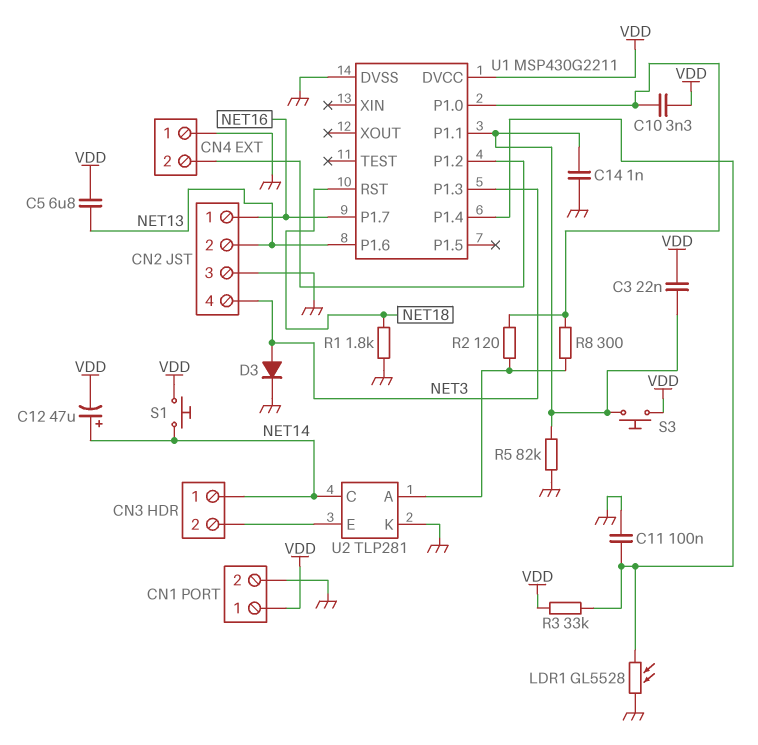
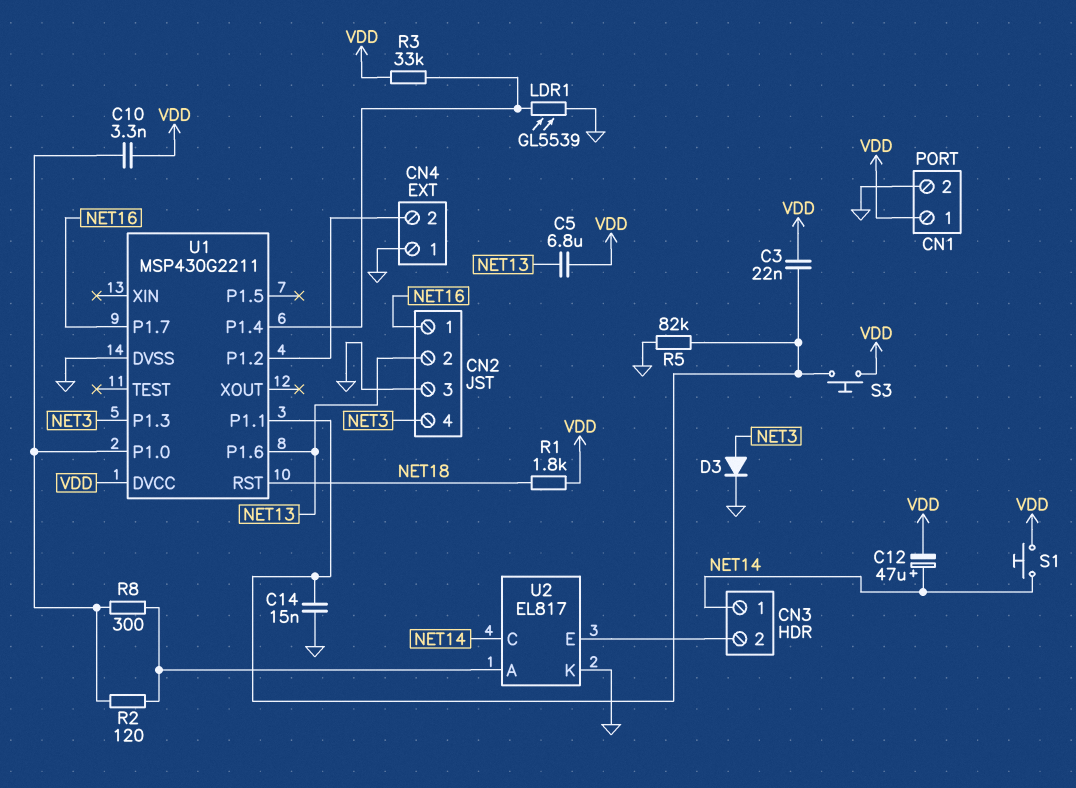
C11: 100nF (GND, U1/P1.4) -> none
C14: 1nF (GND, U1/P1.1) -> 15nF (GND, U1/P1.1)
LDR1: GL5528 (GND, U1/P1.4) -> GL5539 (GND, U1/P1.4)
R1: 1.8k (GND, NET18) -> 1.8k (NET18, VDD)
U2: TLP281 -> EL817

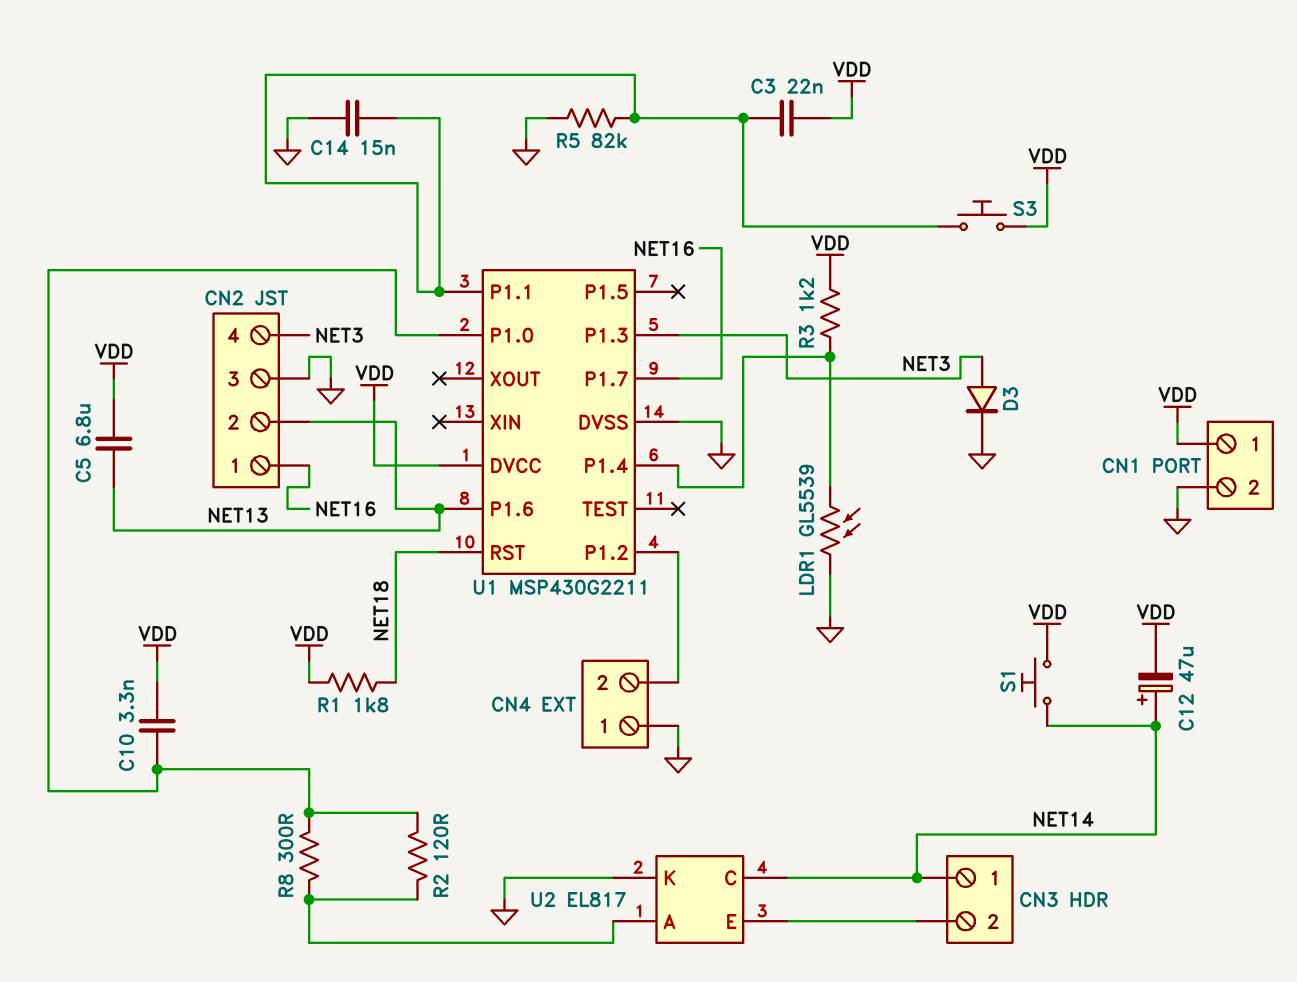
R3: 33k (U1/P1.4, VDD) -> 1.2k (U1/P1.4, VDD)

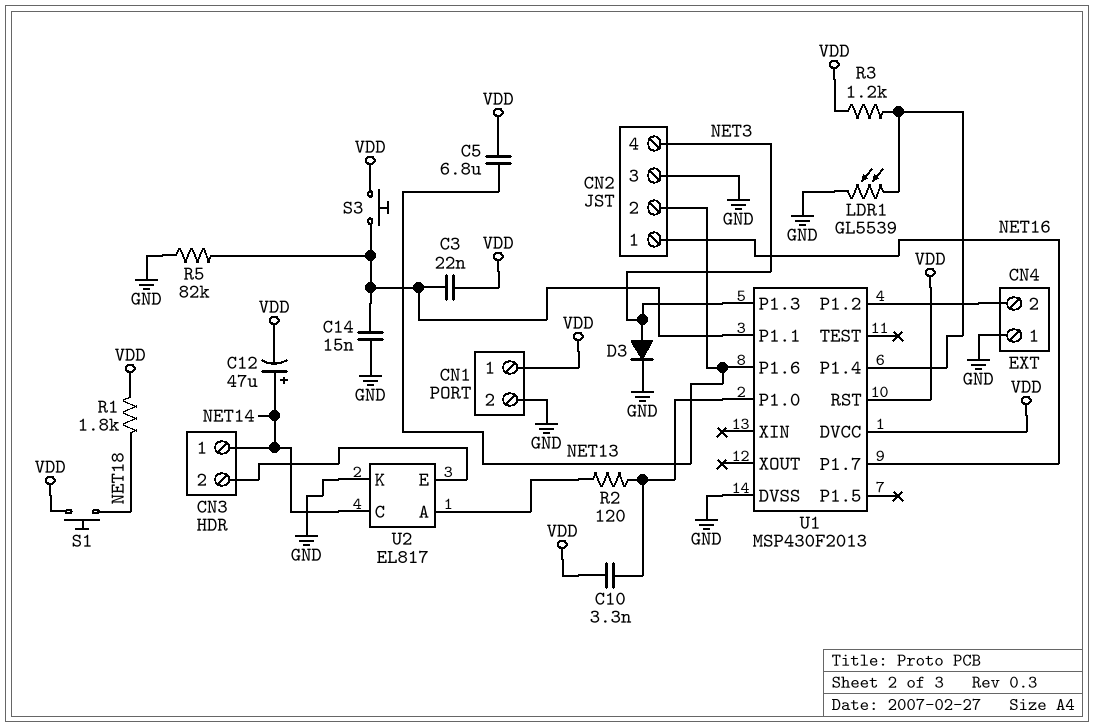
R8: 300 (U1/P1.0, U2/A) -> none
S1: button (NET14, VDD) -> button (NET18, VDD)
U1: MSP430G2211 -> MSP430F2013
U1 pin RST: NET18 -> VDD

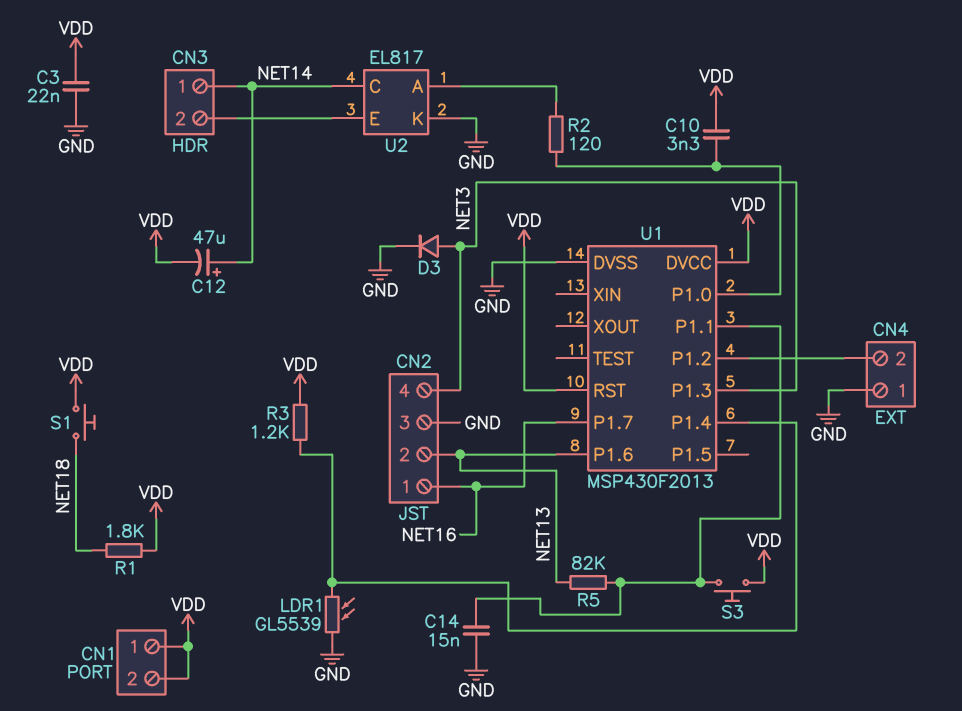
C3: 22nF (U1/P1.1, VDD) -> 22nF (GND, VDD)
C5: 6.8uF (NET13, VDD) -> none
CN1 pin 2: GND -> VDD
R5: 82k (GND, U1/P1.1) -> 82k (NET13, U1/P1.1)

